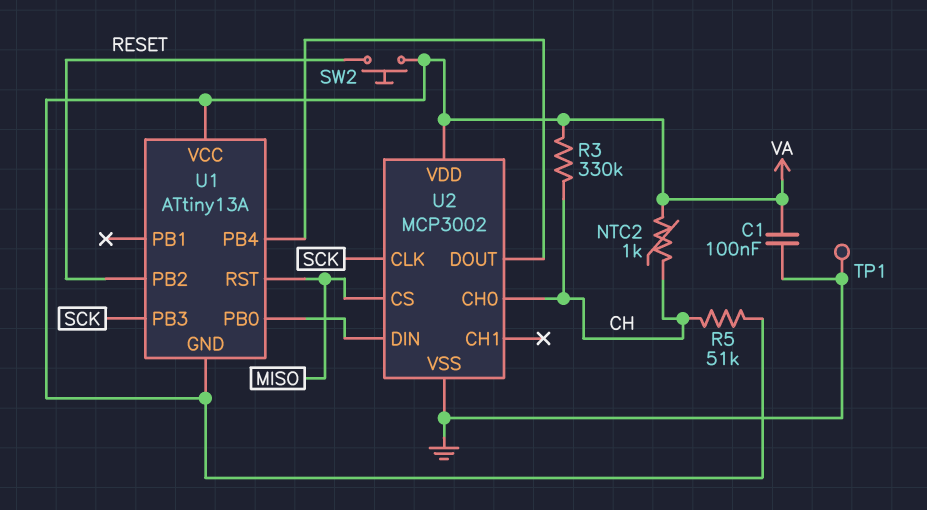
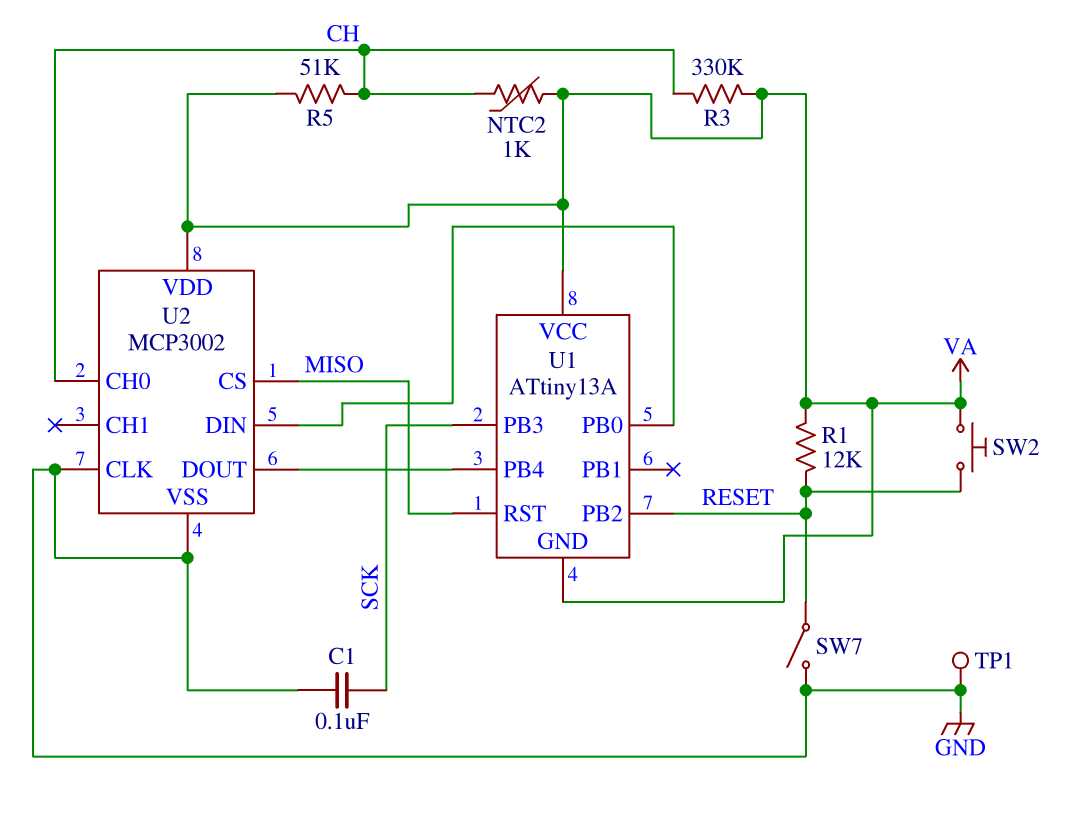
C1: 100nF (GND, VA) -> 100nF (GND, SCK)
R1: none -> 12k (RESET, VA)
SW7: none -> switch (GND, RESET)
U2 pin CLK: SCK -> GND

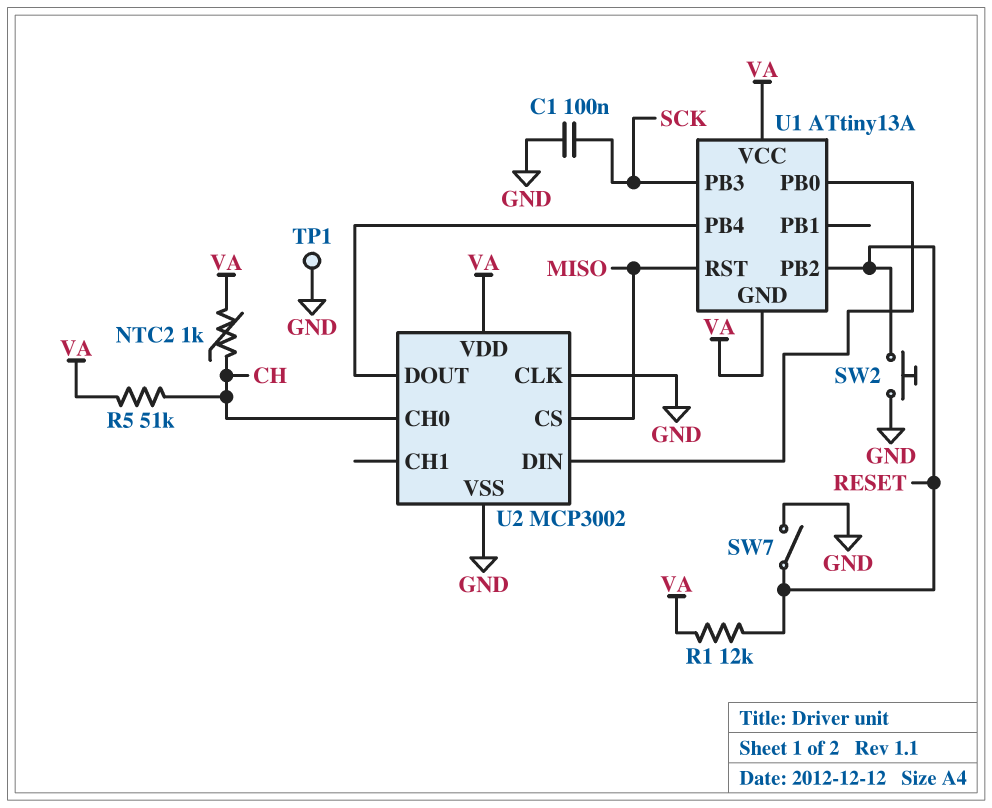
R3: 330k (CH, VA) -> none
SW2: button (RESET, VA) -> button (GND, RESET)

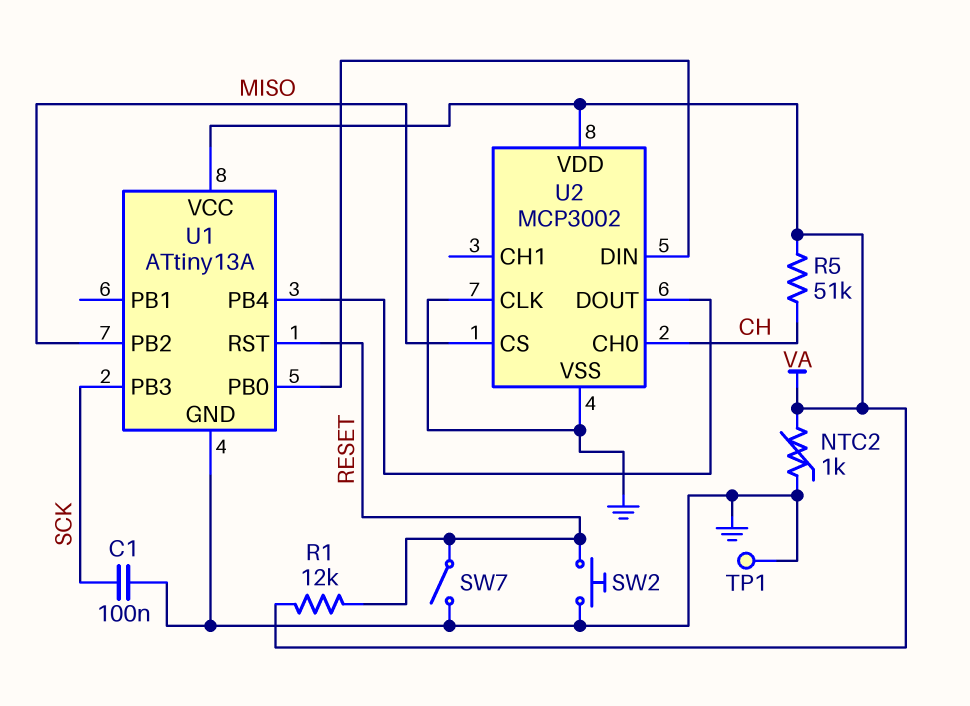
NTC2: 1k (CH, VA) -> 1k (GND, VA)
U1 pin GND: VA -> GND
U1 pin PB2: RESET -> MISO
U1 pin RST: MISO -> RESET

